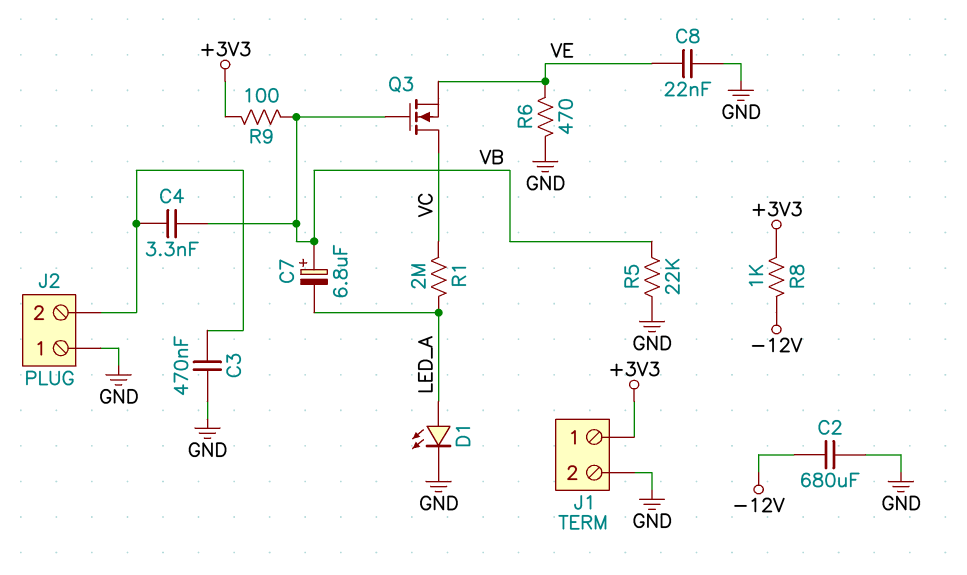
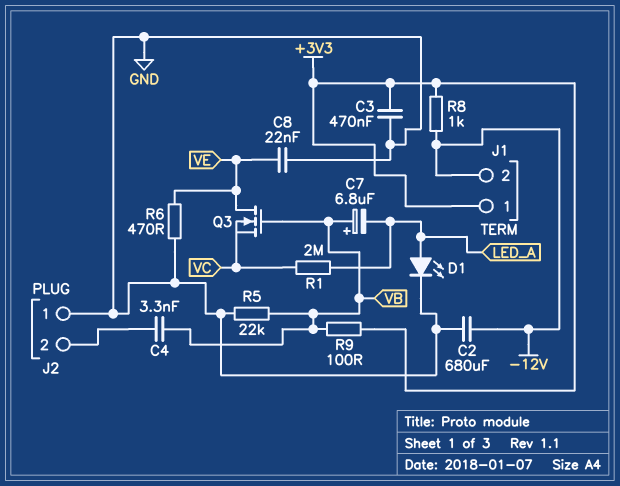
C3: 470nF (GND, J2/2) -> 470nF (+3V3, GND)
J1 pin 2: GND -> -12V
Q3: NMOS (G VB, D VC, S VE) -> NMOS (G VB, D VE, S VC)

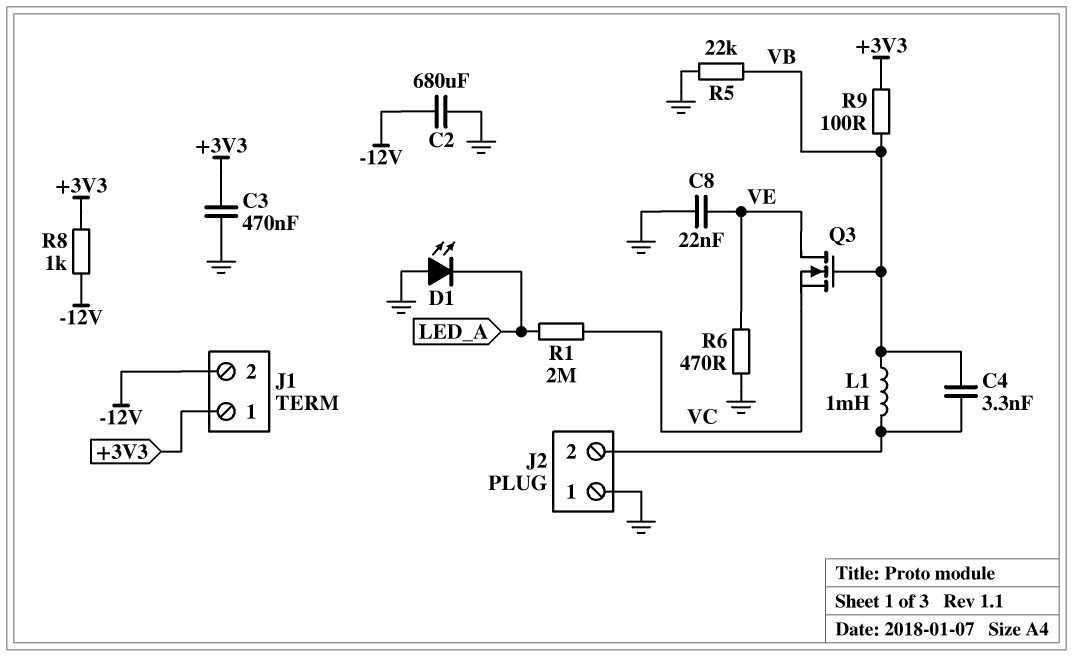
C7: 6.8uF (plus VB, minus LED_A) -> none
D1: LED (A LED_A, K GND) -> LED (A GND, K LED_A)
L1: none -> 1mH (J2/2, VB)

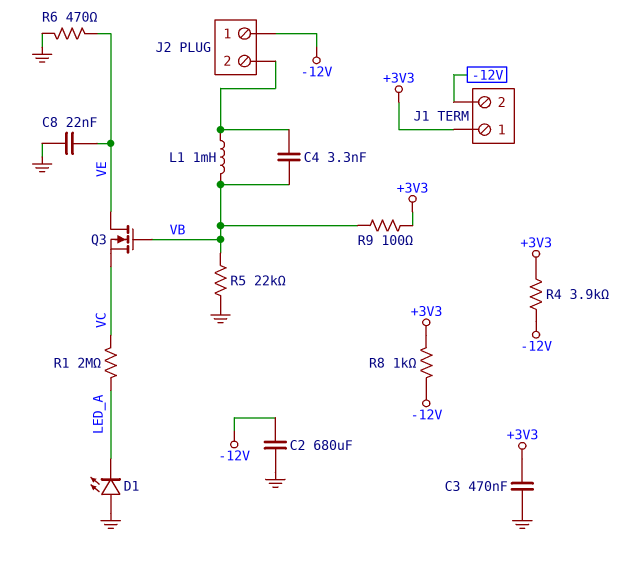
J2 pin 1: GND -> -12V
R4: none -> 3.9k (+3V3, -12V)

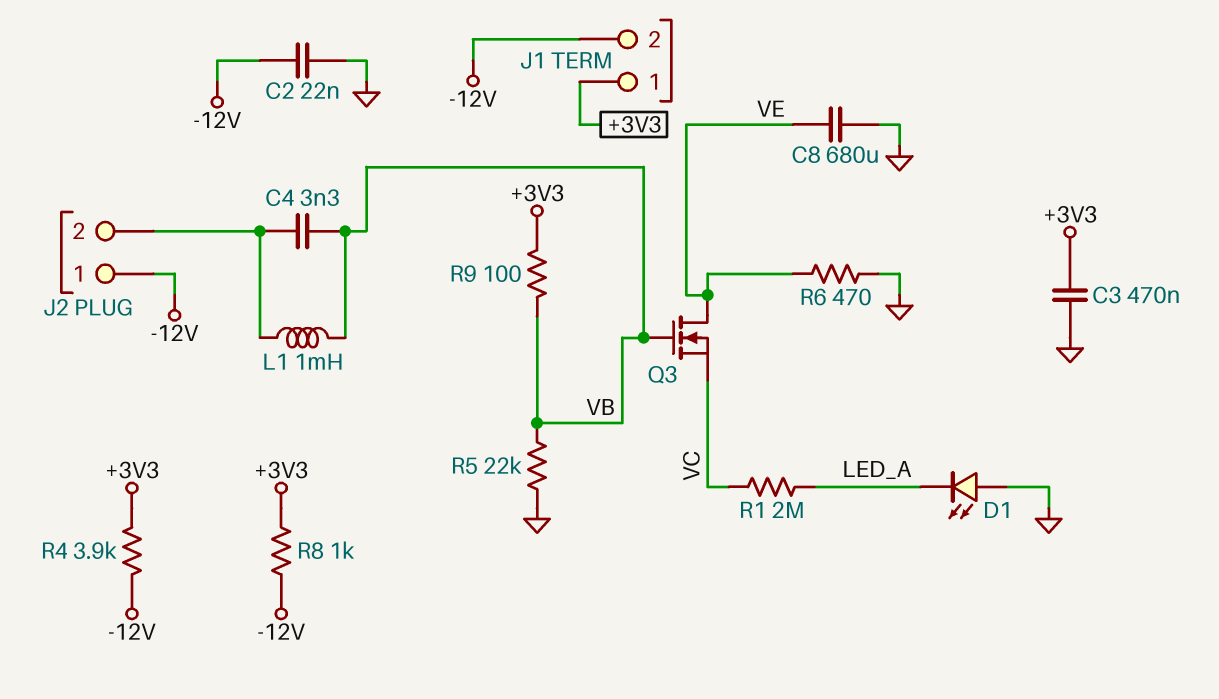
C2: 680uF (-12V, GND) -> 22nF (-12V, GND)
C8: 22nF (GND, VE) -> 680uF (GND, VE)

